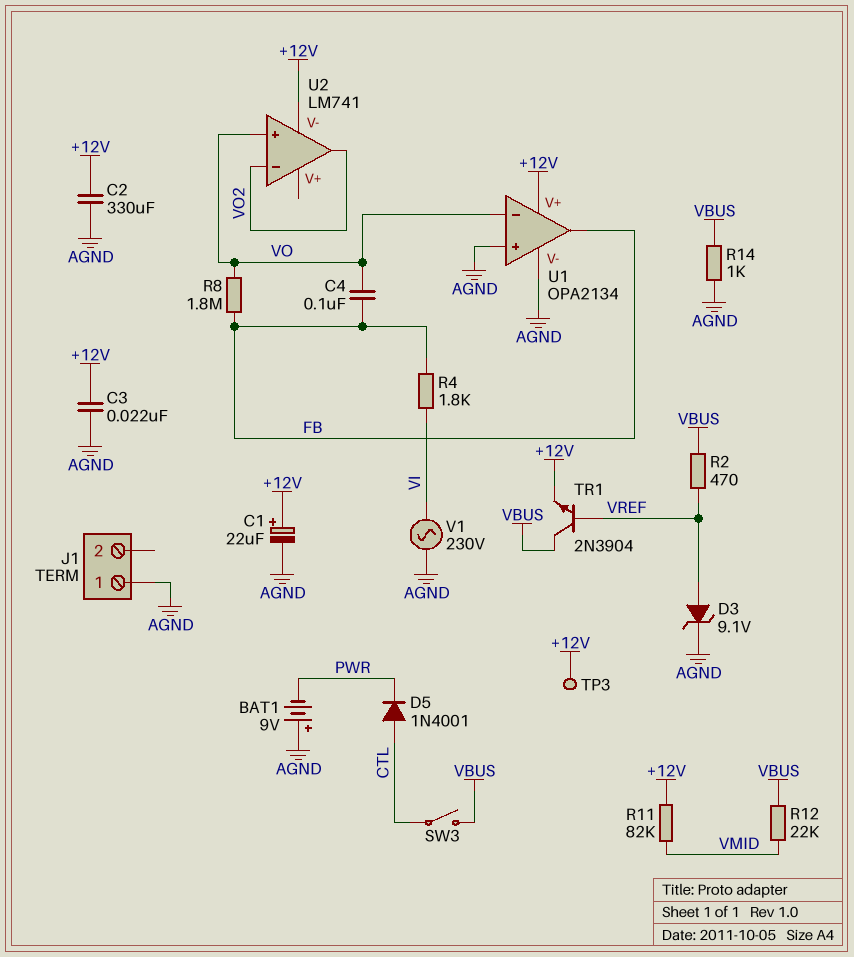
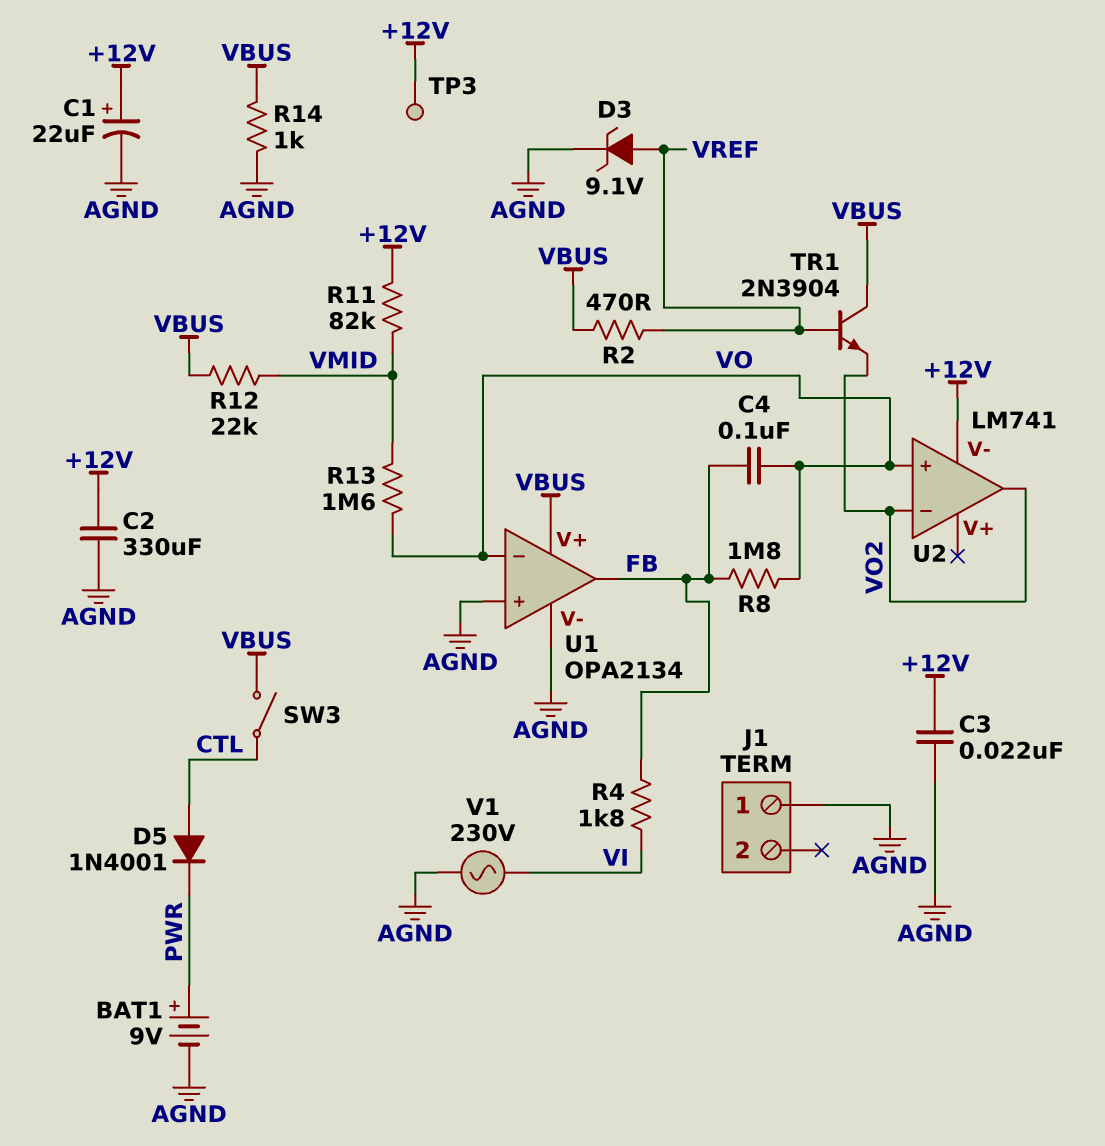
BAT1: 9V (plus AGND, minus PWR) -> 9V (plus PWR, minus AGND)
R13: none -> 1.6M (VMID, VO)
TR1: NPN 2N3904 (B VREF, C VBUS, E +12V) -> NPN 2N3904 (B VREF, C VBUS, E VO2)
U1 pin V+: +12V -> VBUS

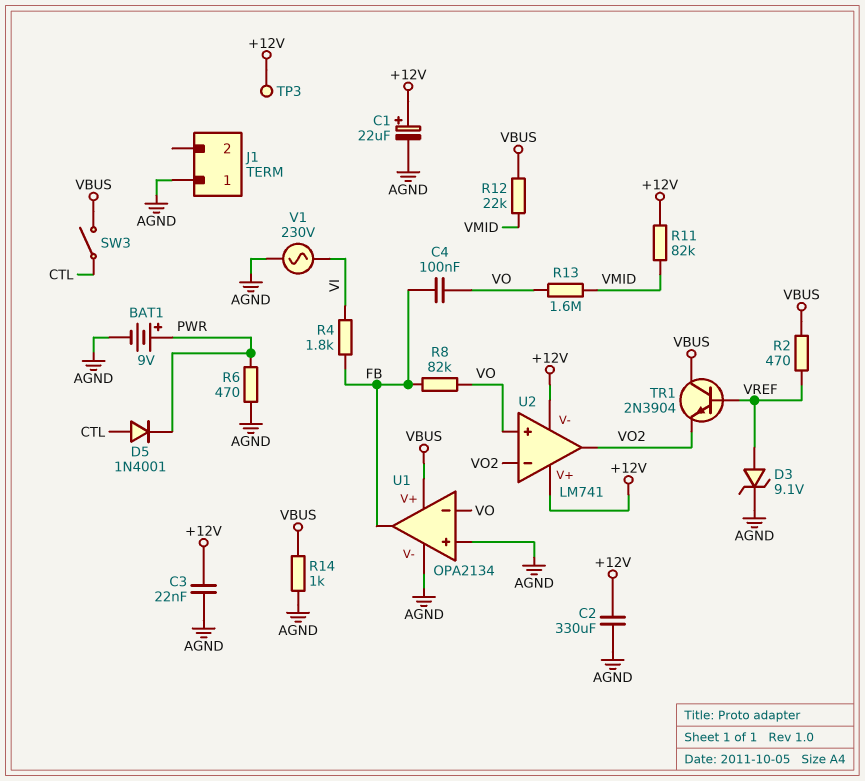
R6: none -> 470 (AGND, PWR)
R8: 1.8M (FB, VO) -> 82k (FB, VO)
U2 pin V+: none -> +12V

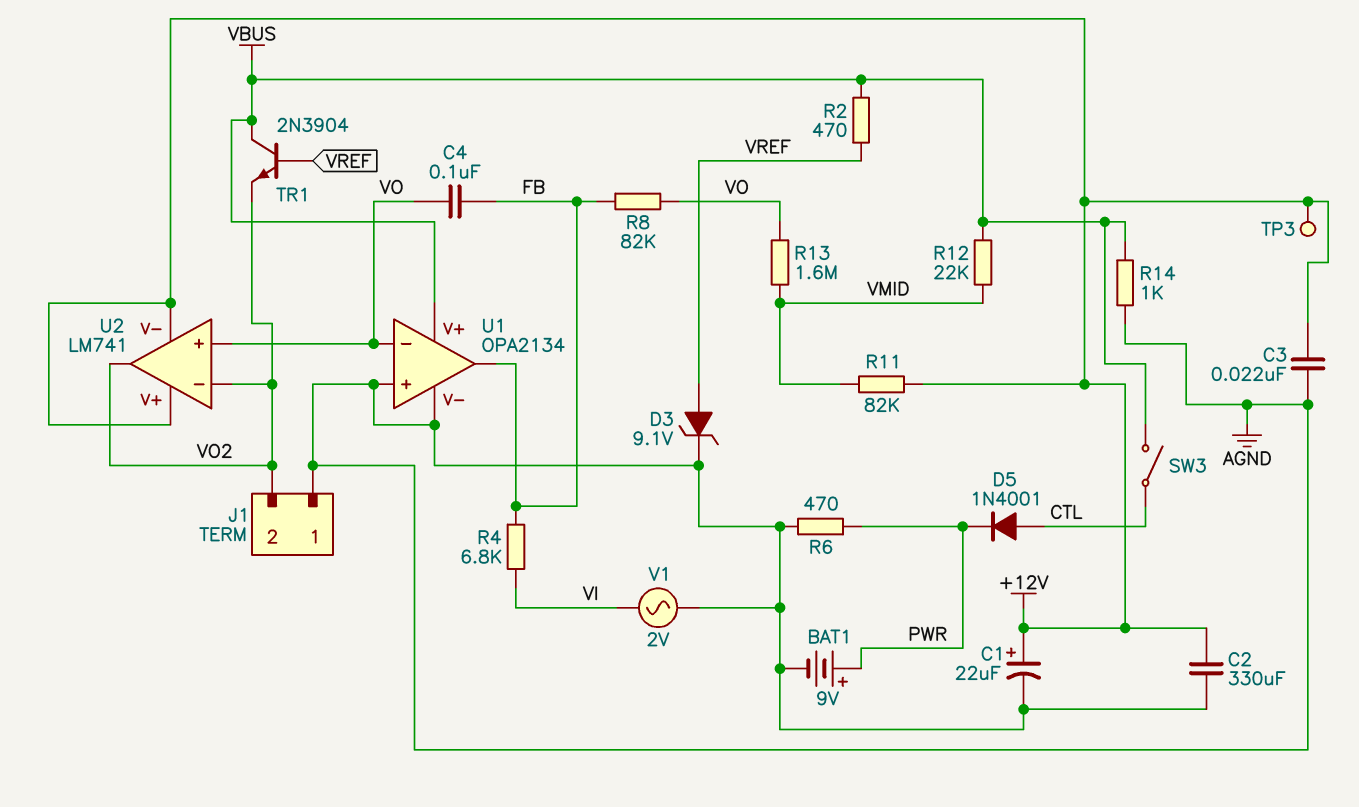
J1 pin 2: none -> VO2
R4: 1.8k (FB, VI) -> 6.8k (FB, VI)
V1: AC 230V (AGND, VI) -> AC 2V (AGND, VI)

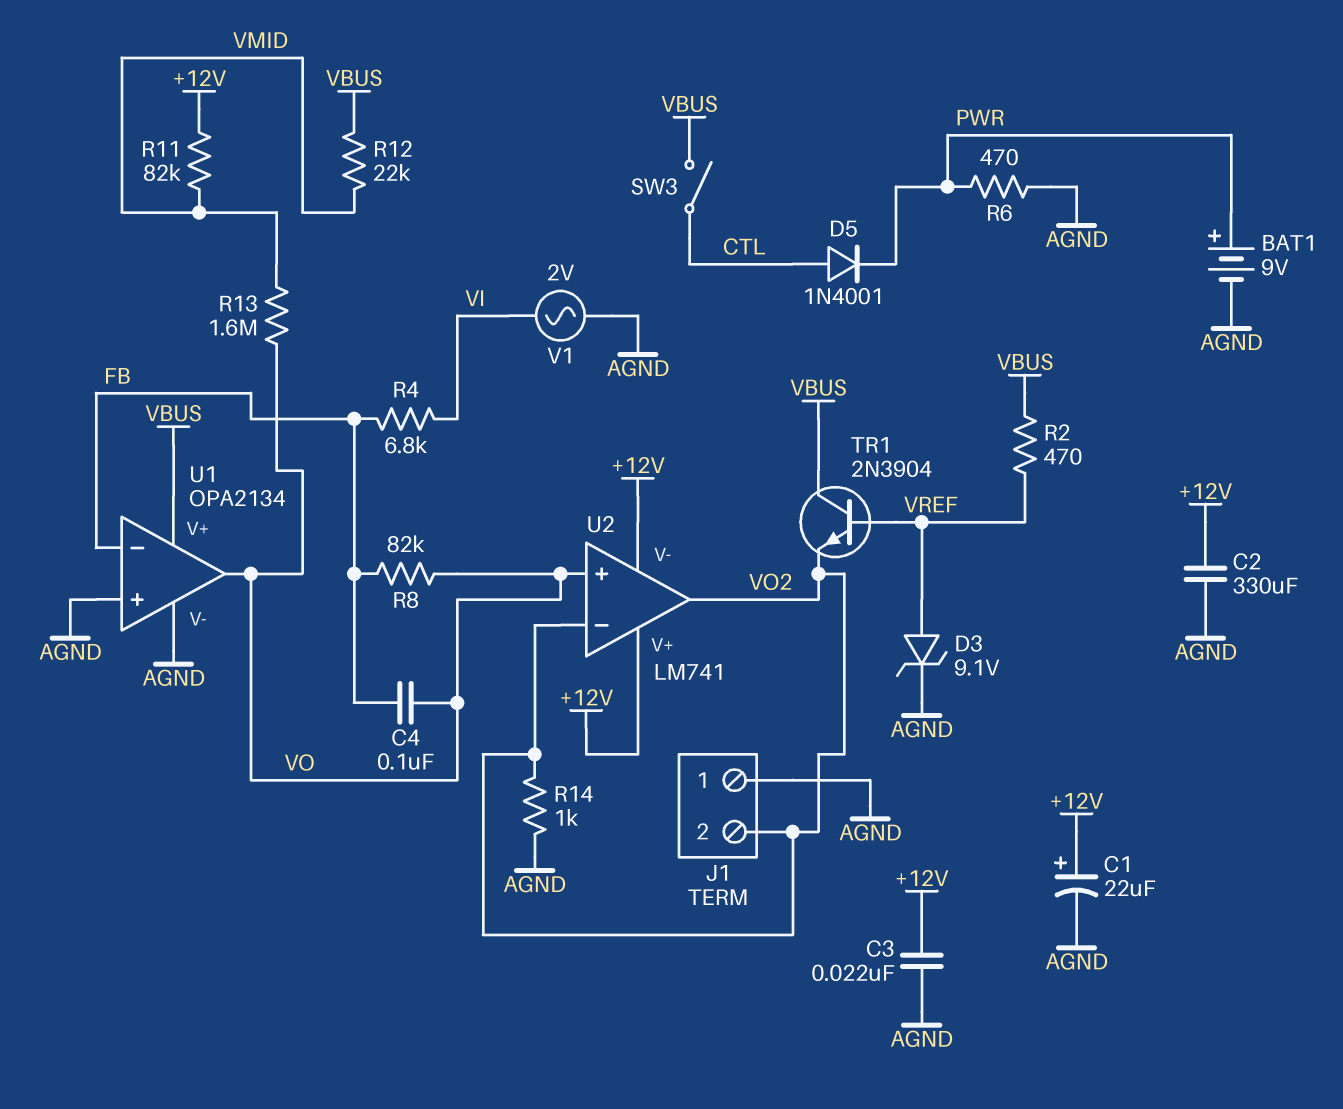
R14: 1k (AGND, VBUS) -> 1k (AGND, VO2)
TP3: test point (+12V) -> none
U1 pin in-: VO -> FB
U1 pin out: FB -> VO

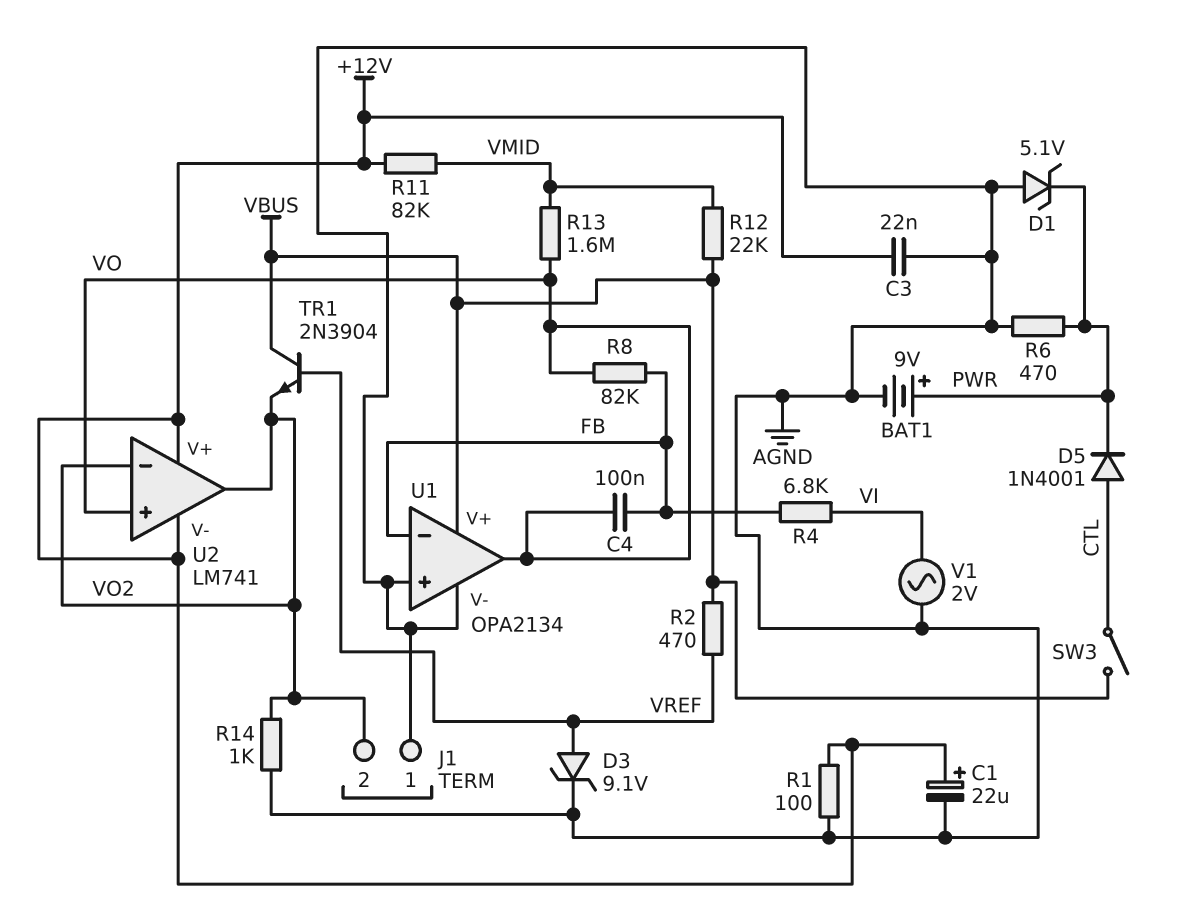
C2: 330uF (+12V, AGND) -> none
D1: none -> zener 5.1V (A AGND, K PWR)
R1: none -> 100 (+12V, AGND)

